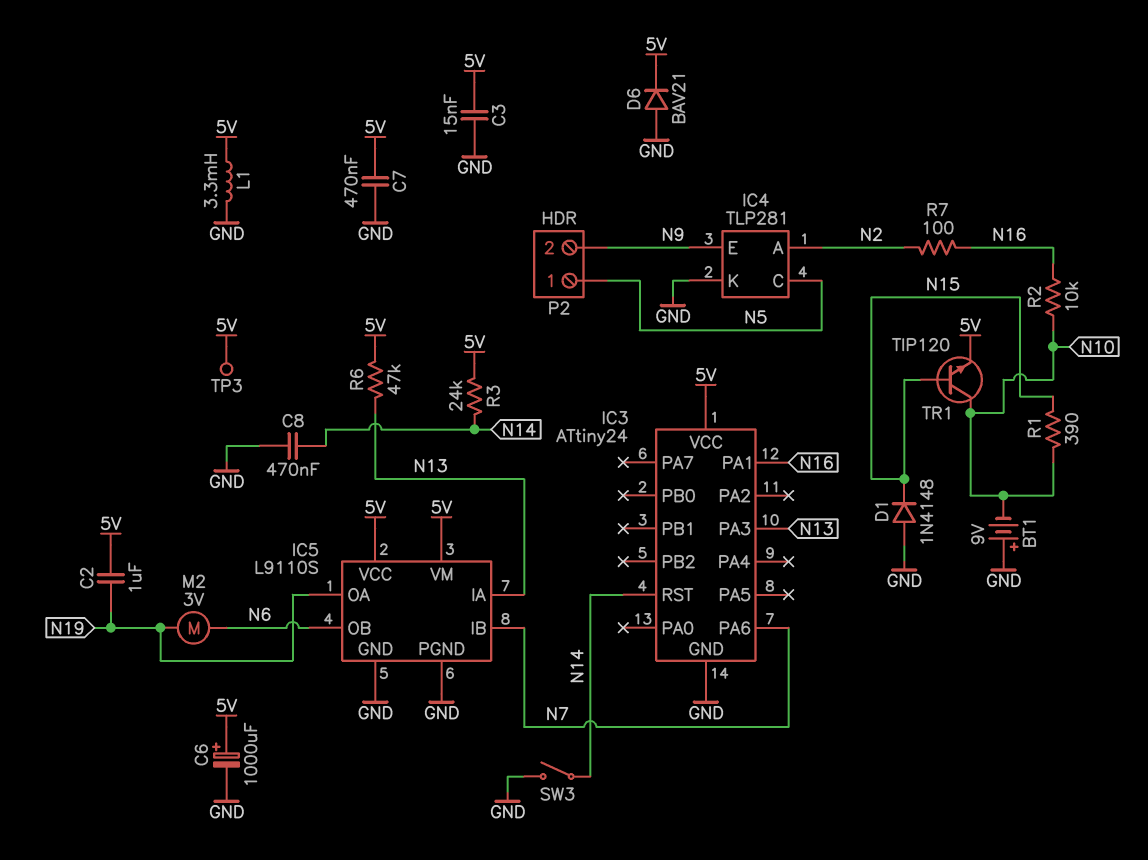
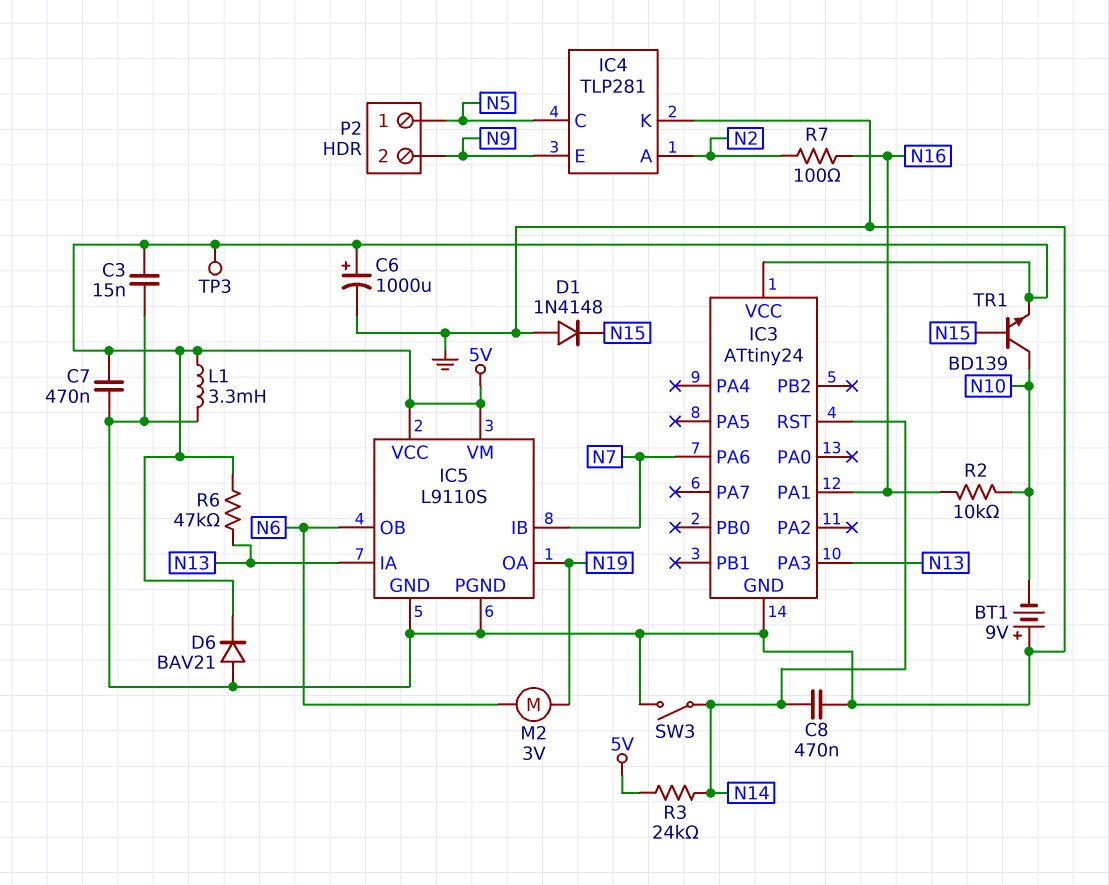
C2: 1uF (5V, N19) -> none
R1: 390 (N10, N15) -> none
TR1: NPN TIP120 (B N15, C N10, E 5V) -> NPN BD139 (B N15, C N10, E 5V)

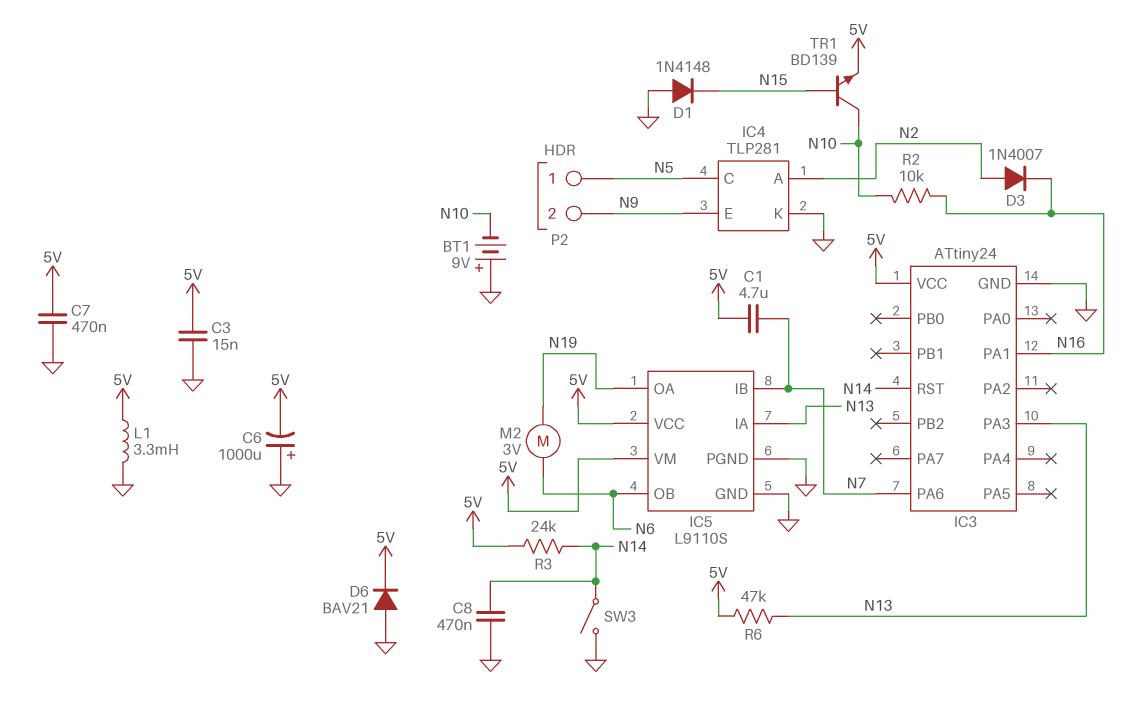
C1: none -> 4.7uF (5V, N7)
C6: 1000uF (plus 5V, minus GND) -> 1000uF (plus GND, minus 5V)
D3: none -> diode 1N4007 (A N2, K N16)
R7: 100 (N2, N16) -> none
TP3: test point (5V) -> none

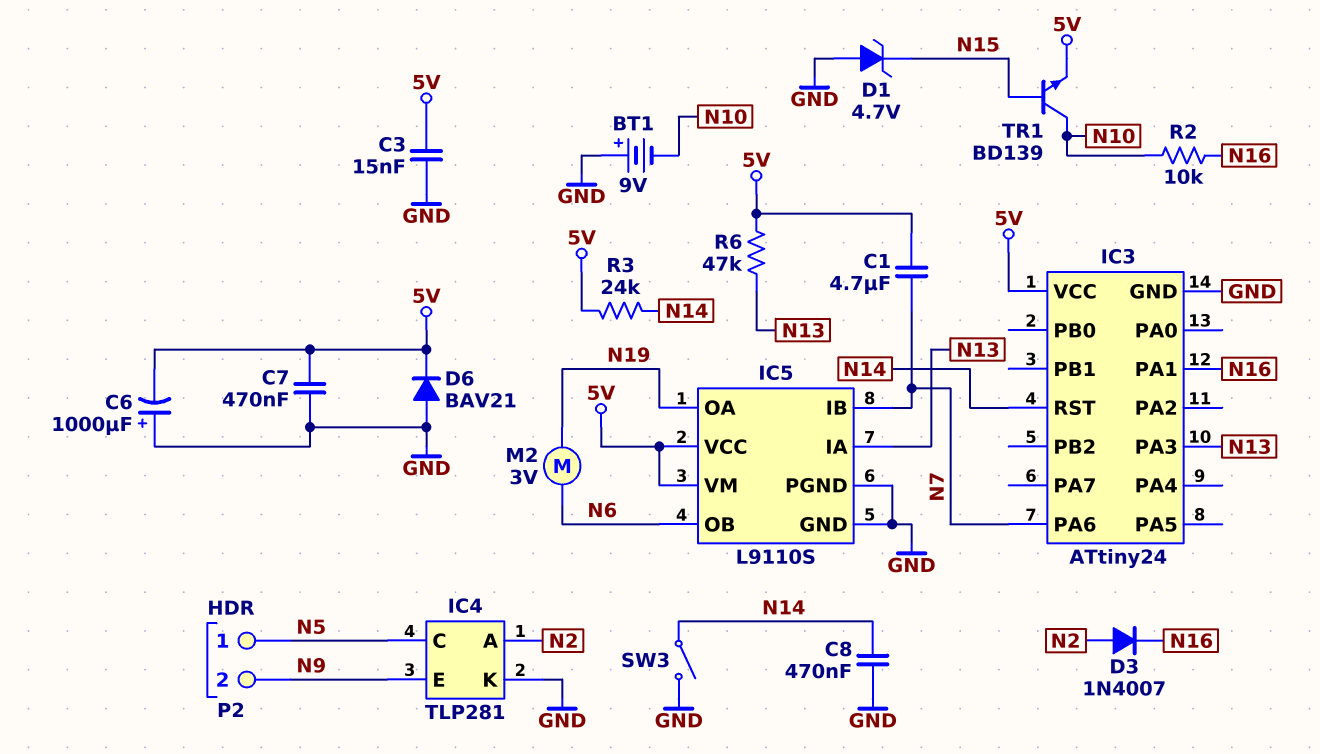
D1: diode 1N4148 (A GND, K N15) -> zener 4.7V (A GND, K N15)
L1: 3.3mH (5V, GND) -> none

